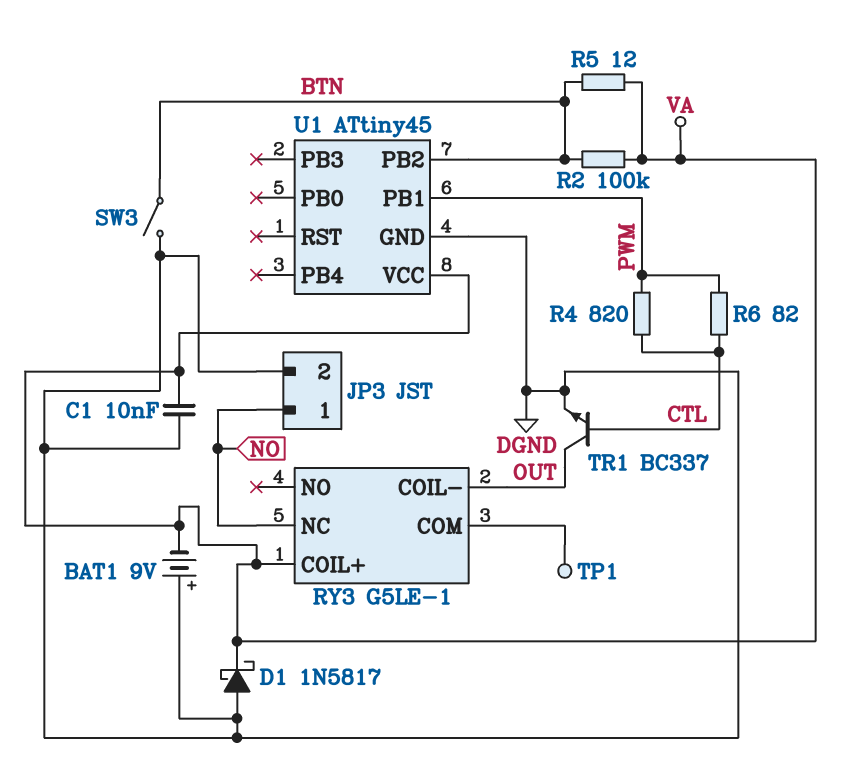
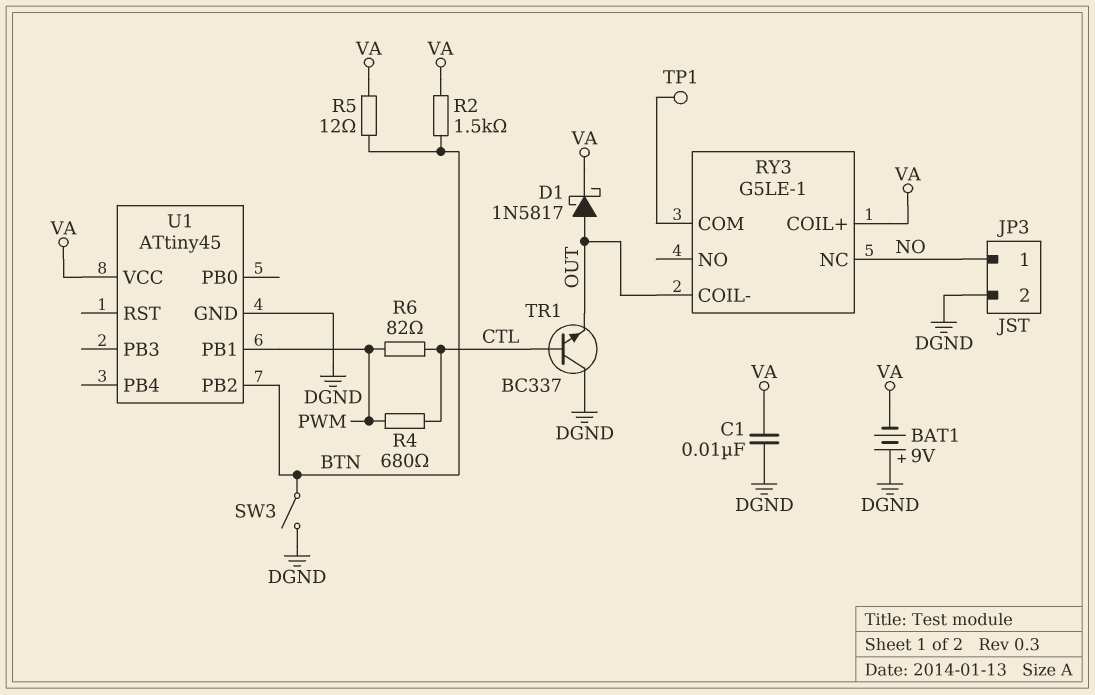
D1: schottky 1N5817 (A DGND, K VA) -> schottky 1N5817 (A OUT, K VA)
R2: 100k (BTN, VA) -> 1.5k (BTN, VA)
R4: 820 (CTL, PWM) -> 680 (CTL, PWM)
TR1: NPN BC337 (B CTL, C OUT, E DGND) -> NPN BC337 (B CTL, C DGND, E OUT)

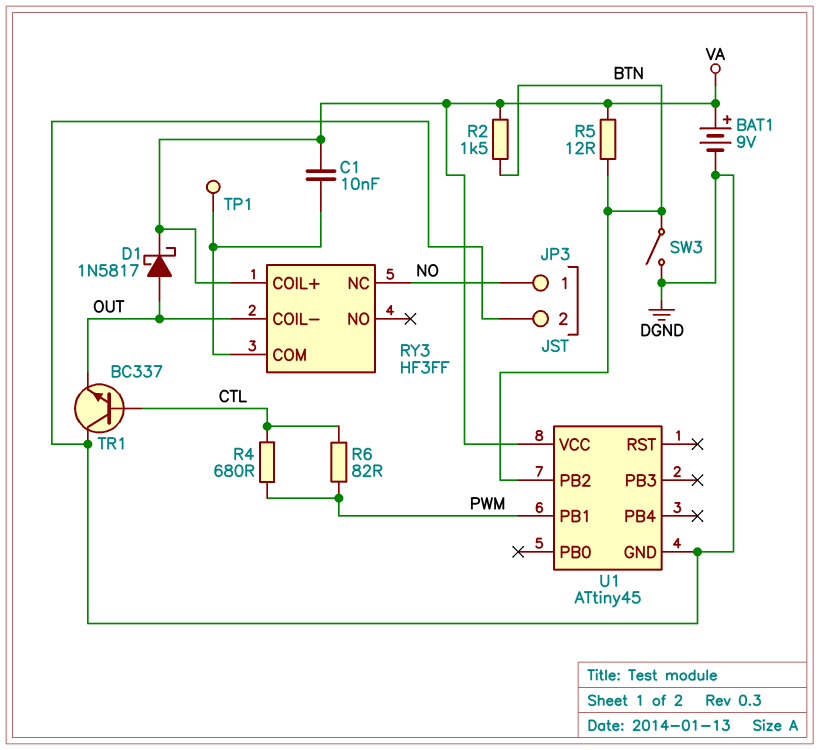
BAT1: 9V (plus DGND, minus VA) -> 9V (plus VA, minus DGND)
C1: 10nF (DGND, VA) -> 10nF (RY3/COM, VA)
RY3: G5LE-1 -> HF3FF

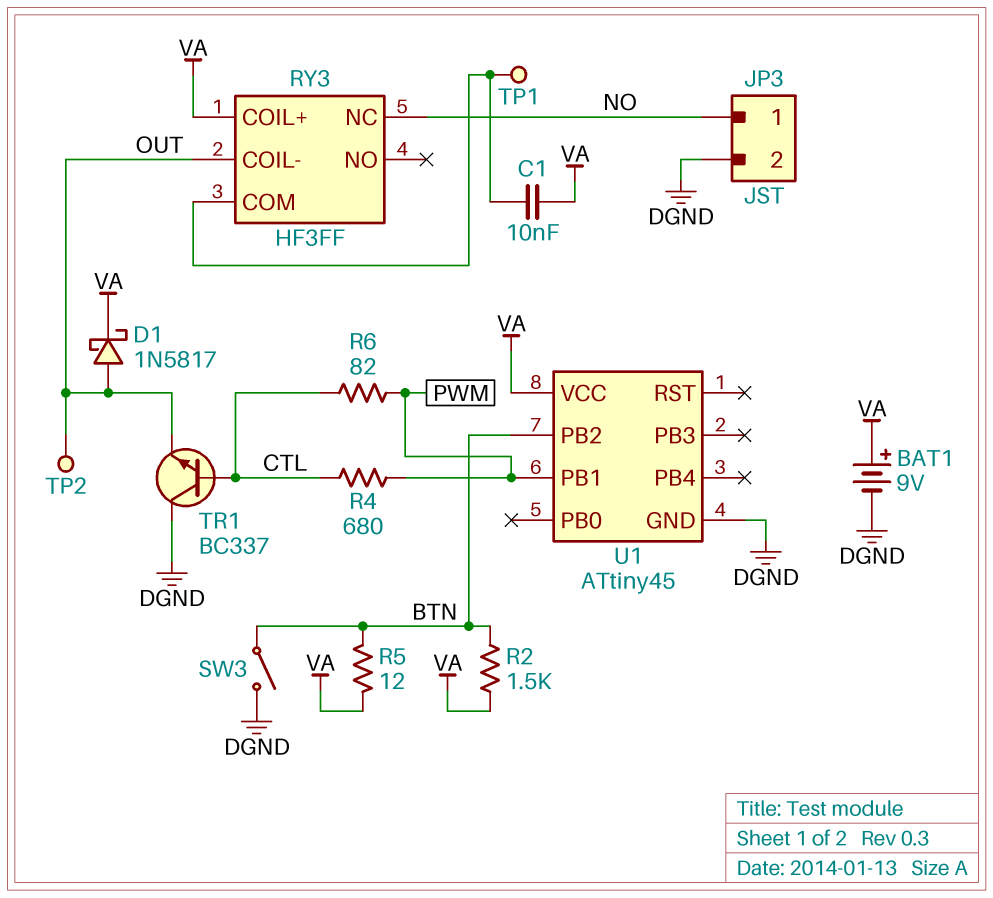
TP2: none -> test point (OUT)

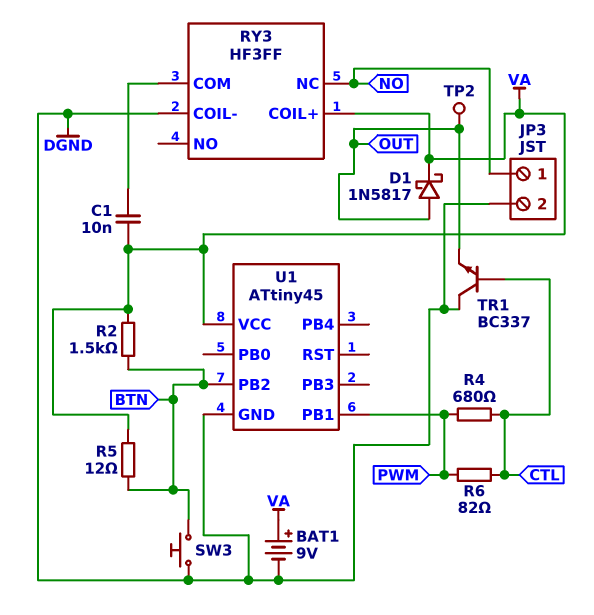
RY3 pin COIL-: OUT -> DGND
SW3: switch (BTN, DGND) -> button (BTN, DGND)
TP1: test point (RY3/COM) -> none

